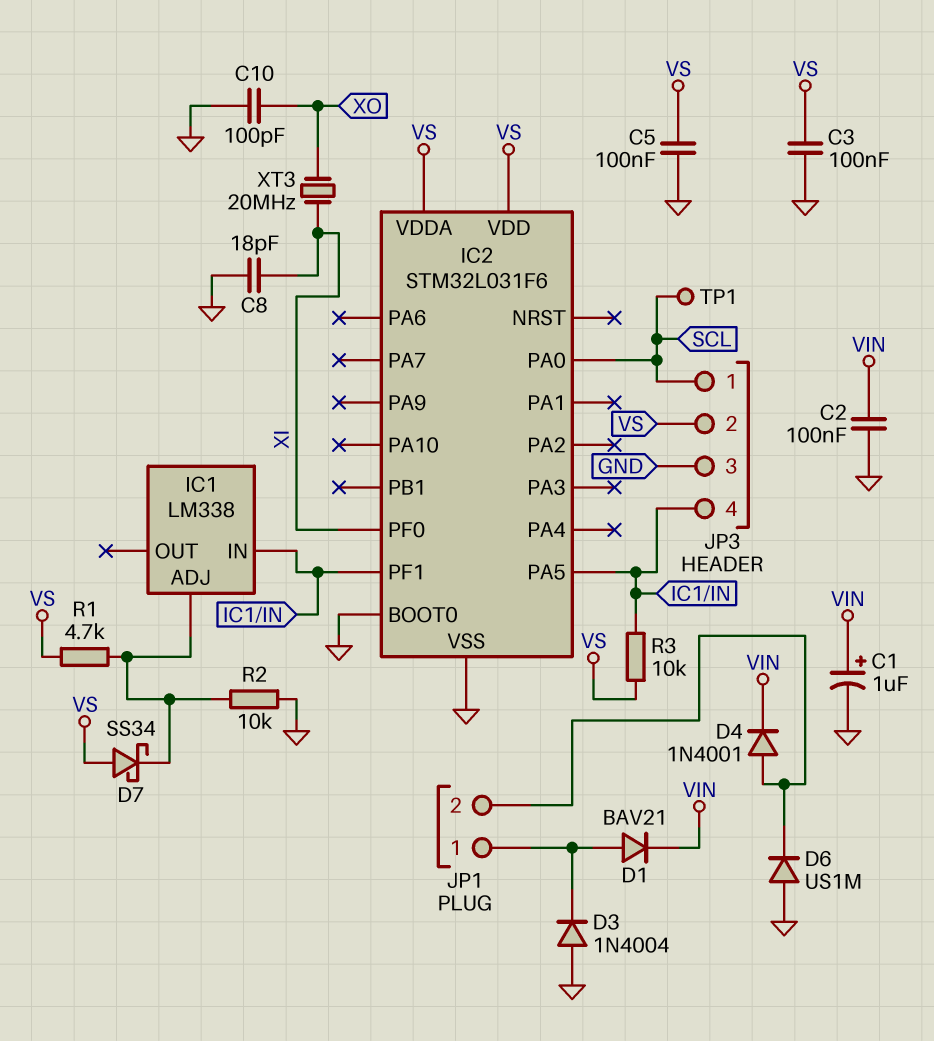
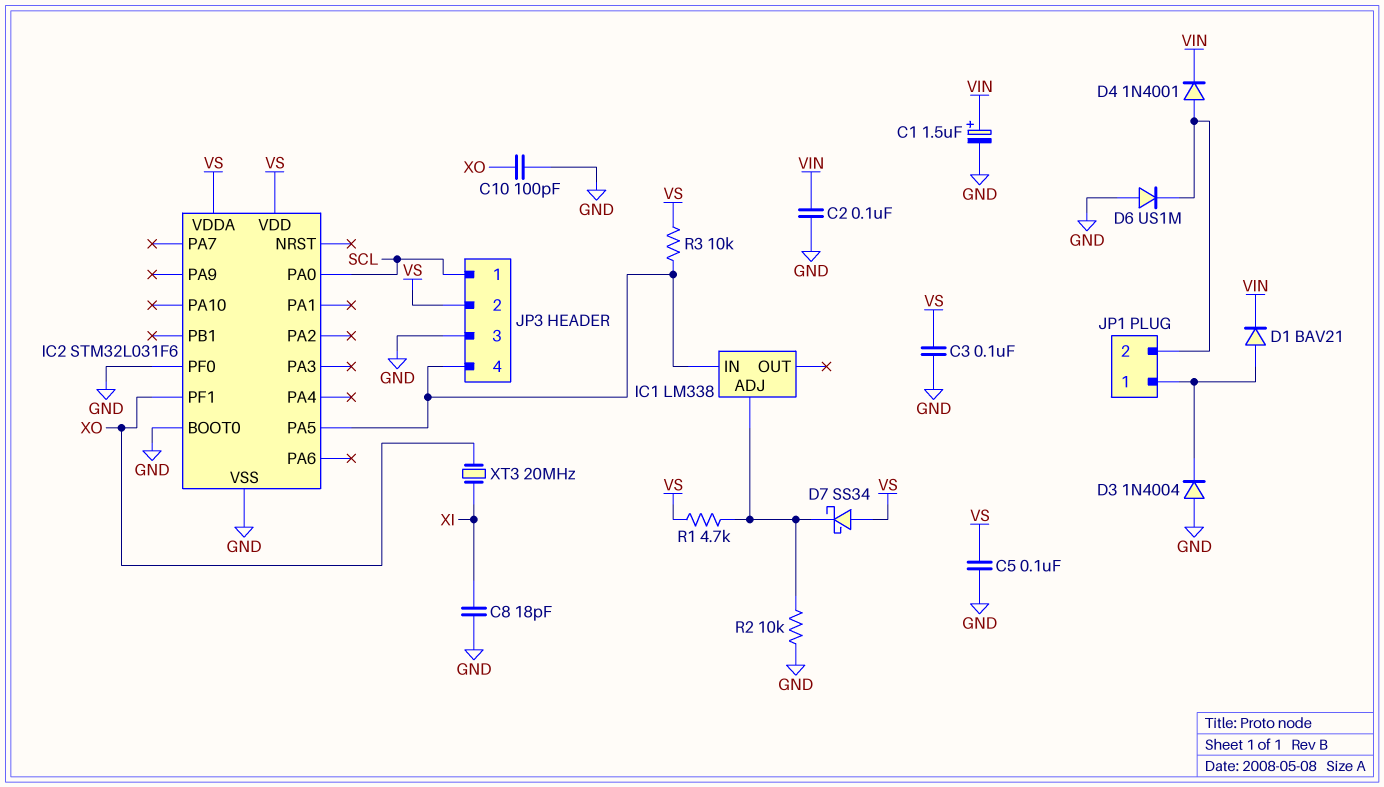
C1: 1uF (plus VIN, minus GND) -> 1.5uF (plus VIN, minus GND)
IC2 pin PF0: XI -> GND
IC2 pin PF1: IC1/IN -> XO
TP1: test point (SCL) -> none

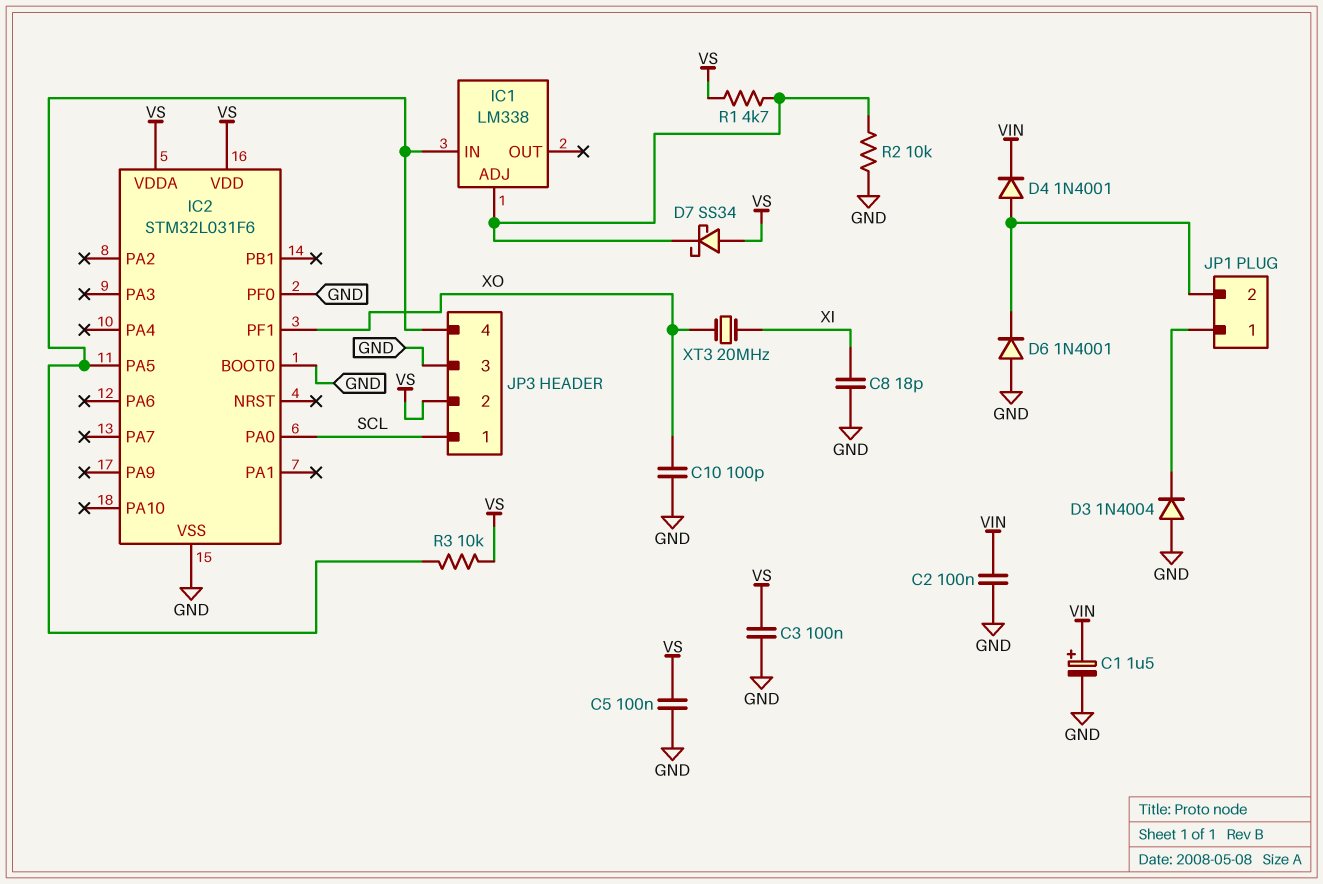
D1: diode BAV21 (A JP1/1, K VIN) -> none
D6: diode US1M (A GND, K JP1/2) -> diode 1N4001 (A GND, K JP1/2)

